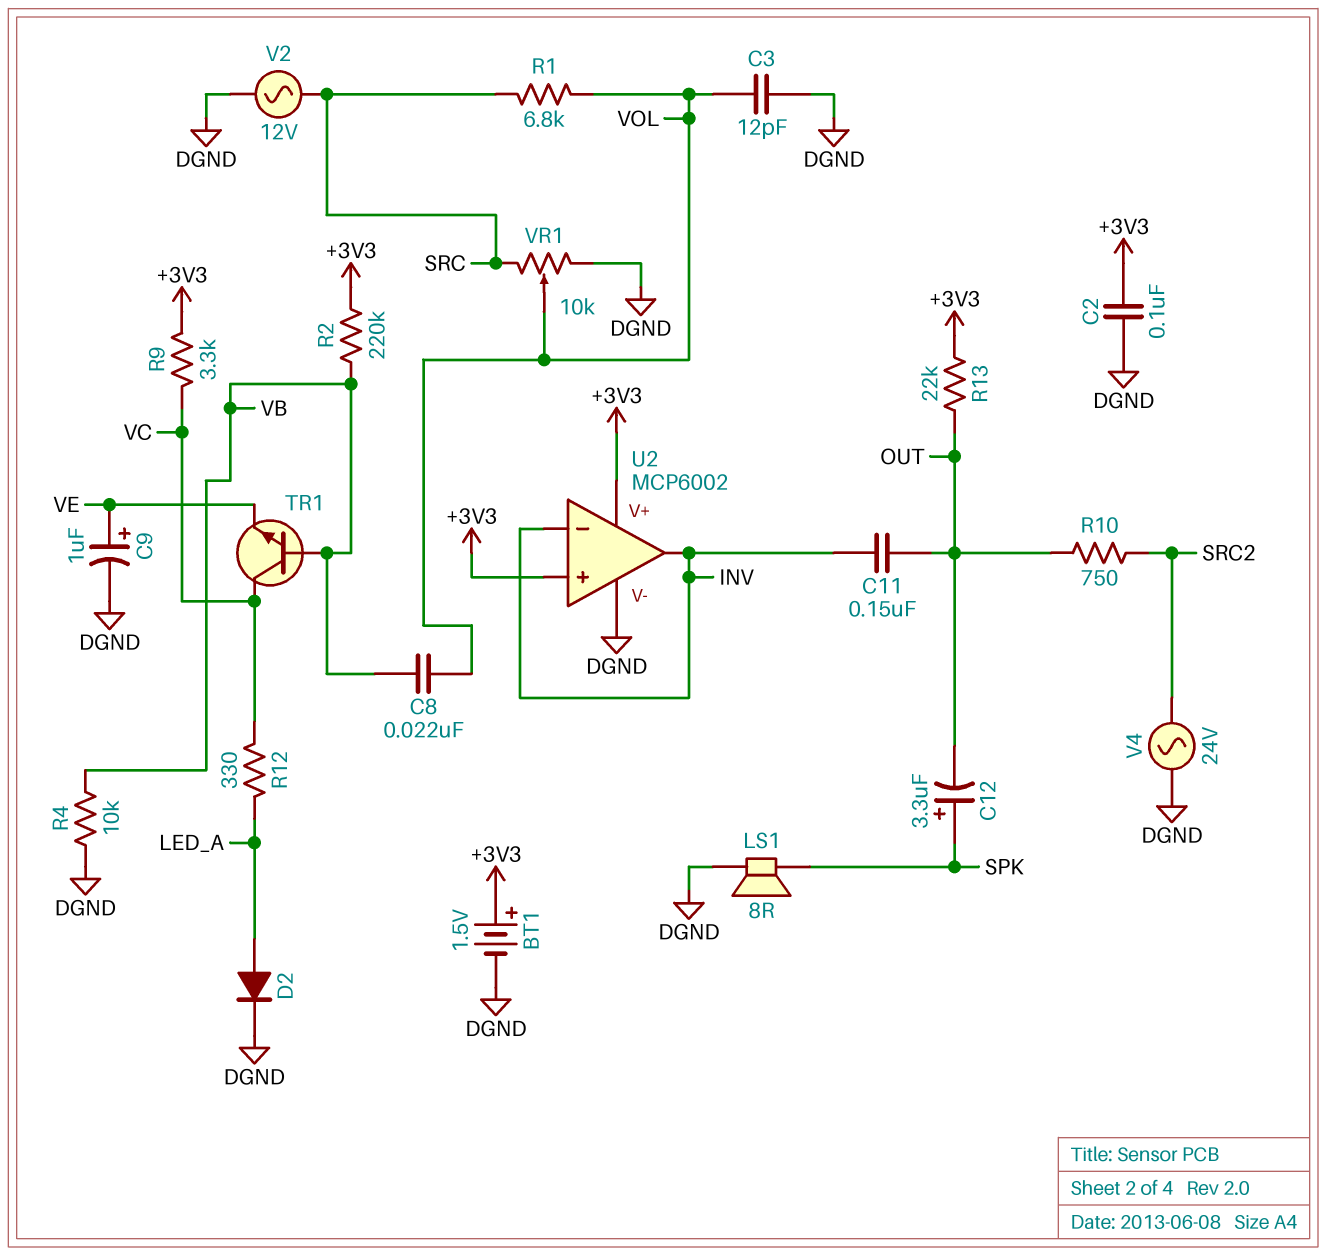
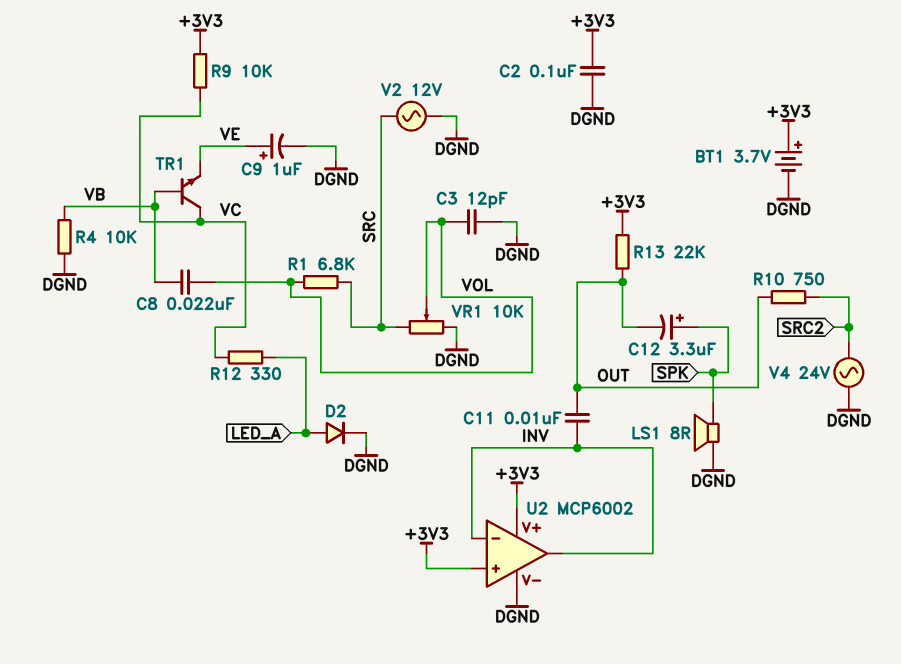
BT1: 1.5V (plus +3V3, minus DGND) -> 3.7V (plus +3V3, minus DGND)
C11: 150nF (INV, OUT) -> 10nF (INV, OUT)
R2: 220k (+3V3, VB) -> none
R9: 3.3k (+3V3, VC) -> 10k (+3V3, VC)

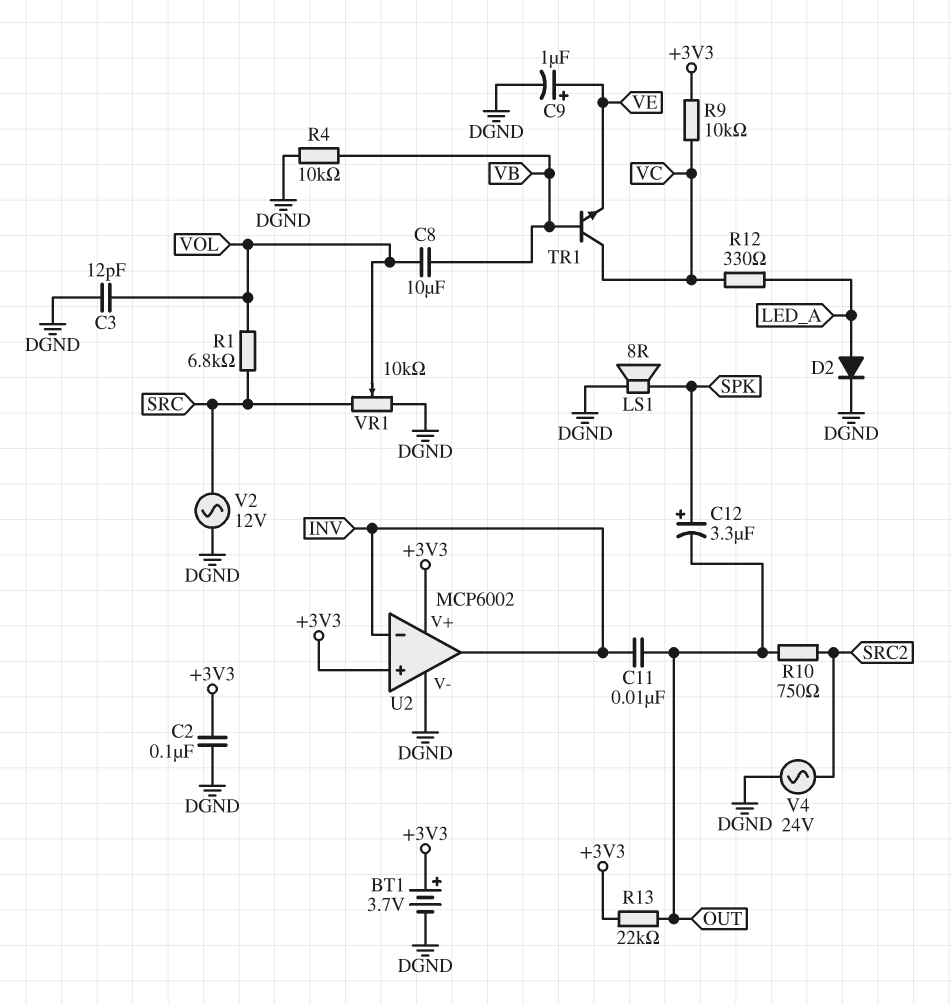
C8: 22nF (VB, VOL) -> 10uF (VB, VOL)

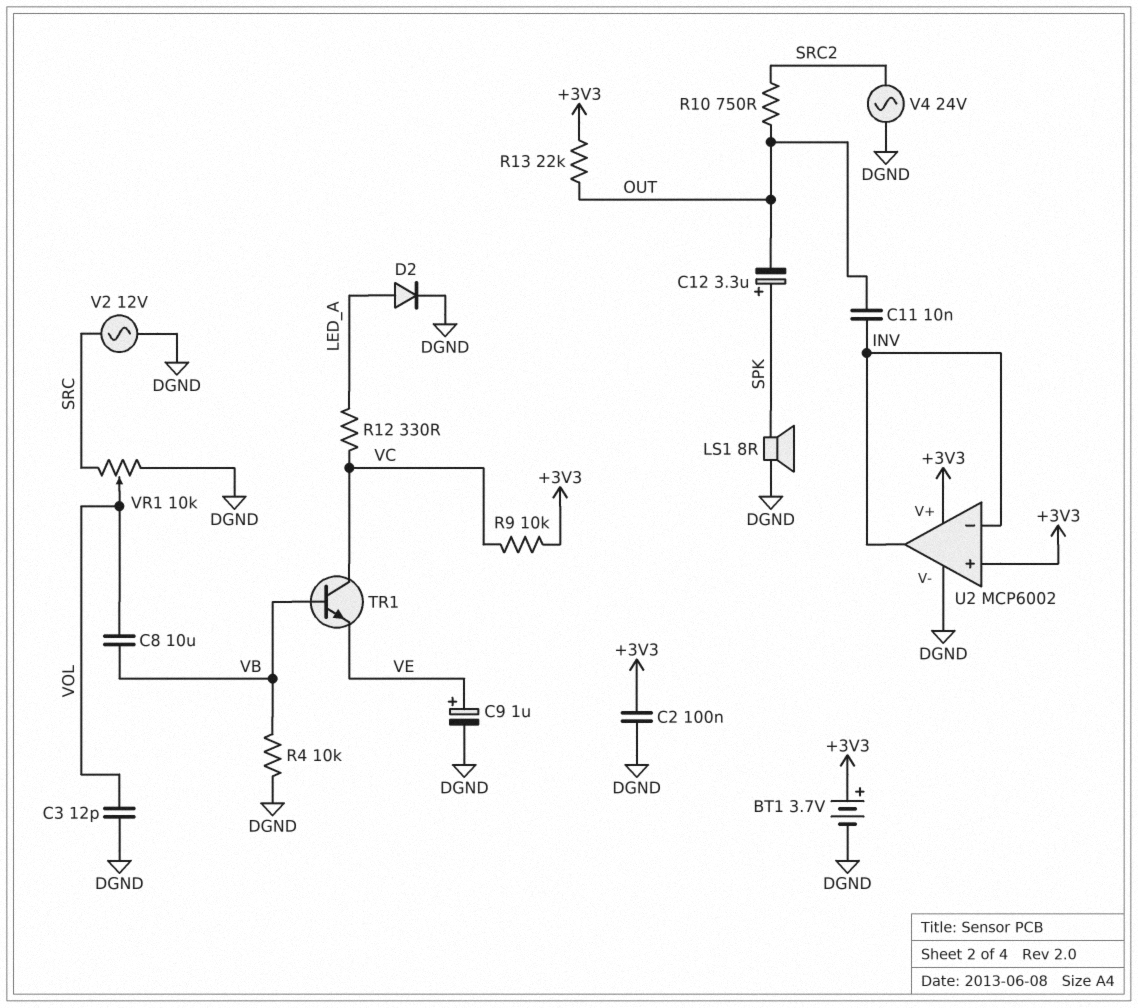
R1: 6.8k (SRC, VOL) -> none

